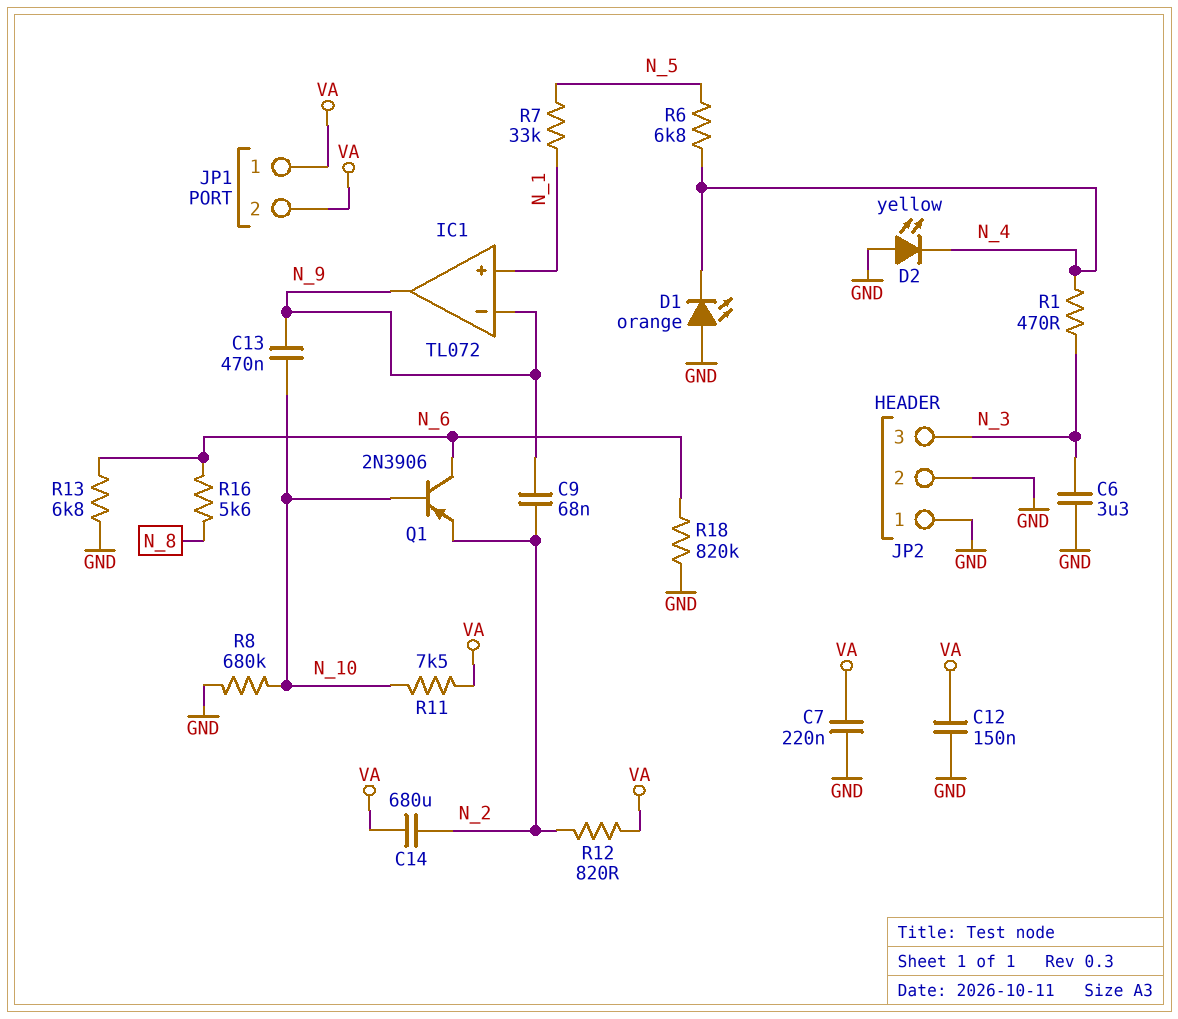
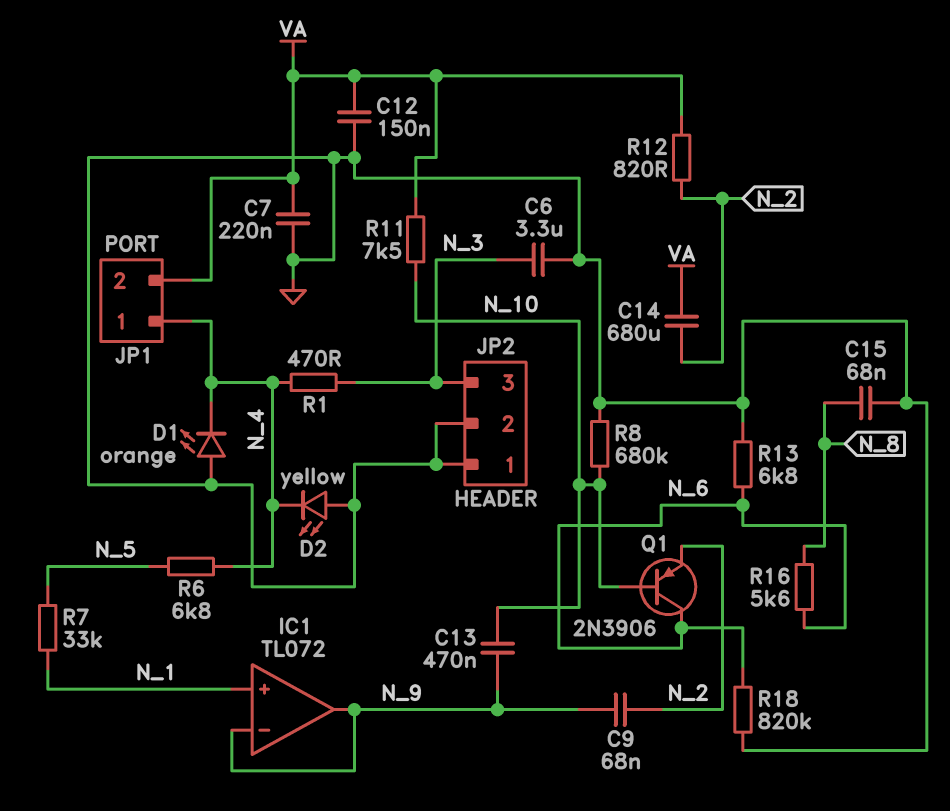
C15: none -> 68nF (GND, N_8)
JP1 pin 1: VA -> N_4

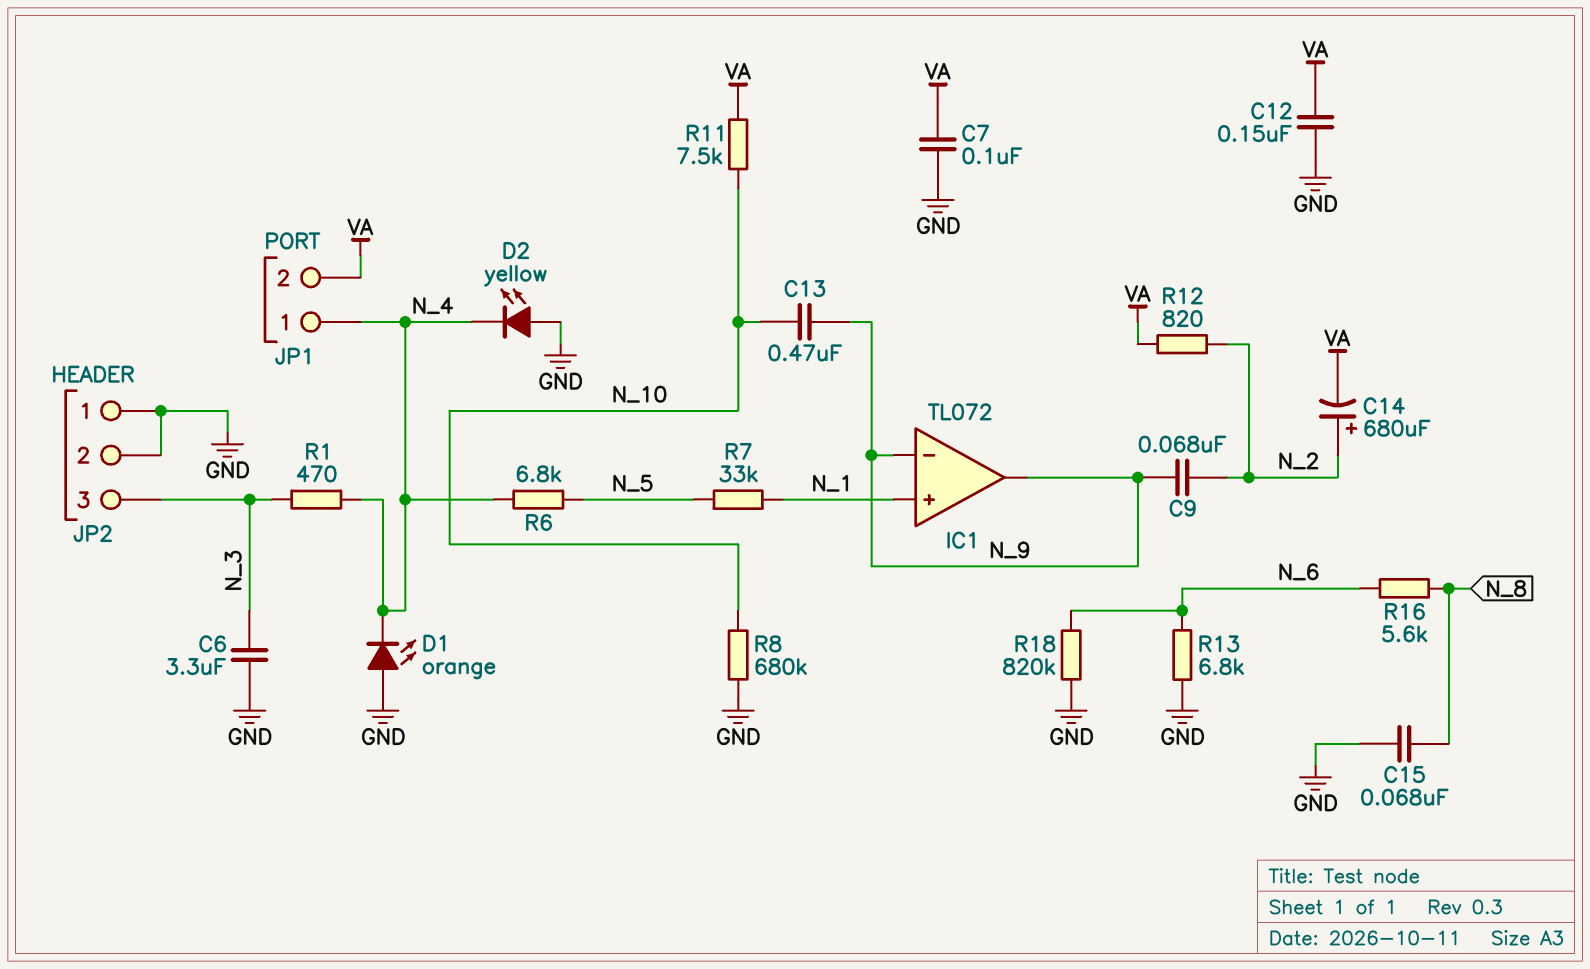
C7: 220nF (GND, VA) -> 100nF (GND, VA)
C14: 680uF (N_2, VA) -> 680uF (plus N_2, minus VA)
Q1: PNP 2N3906 (B N_10, C N_6, E N_2) -> none

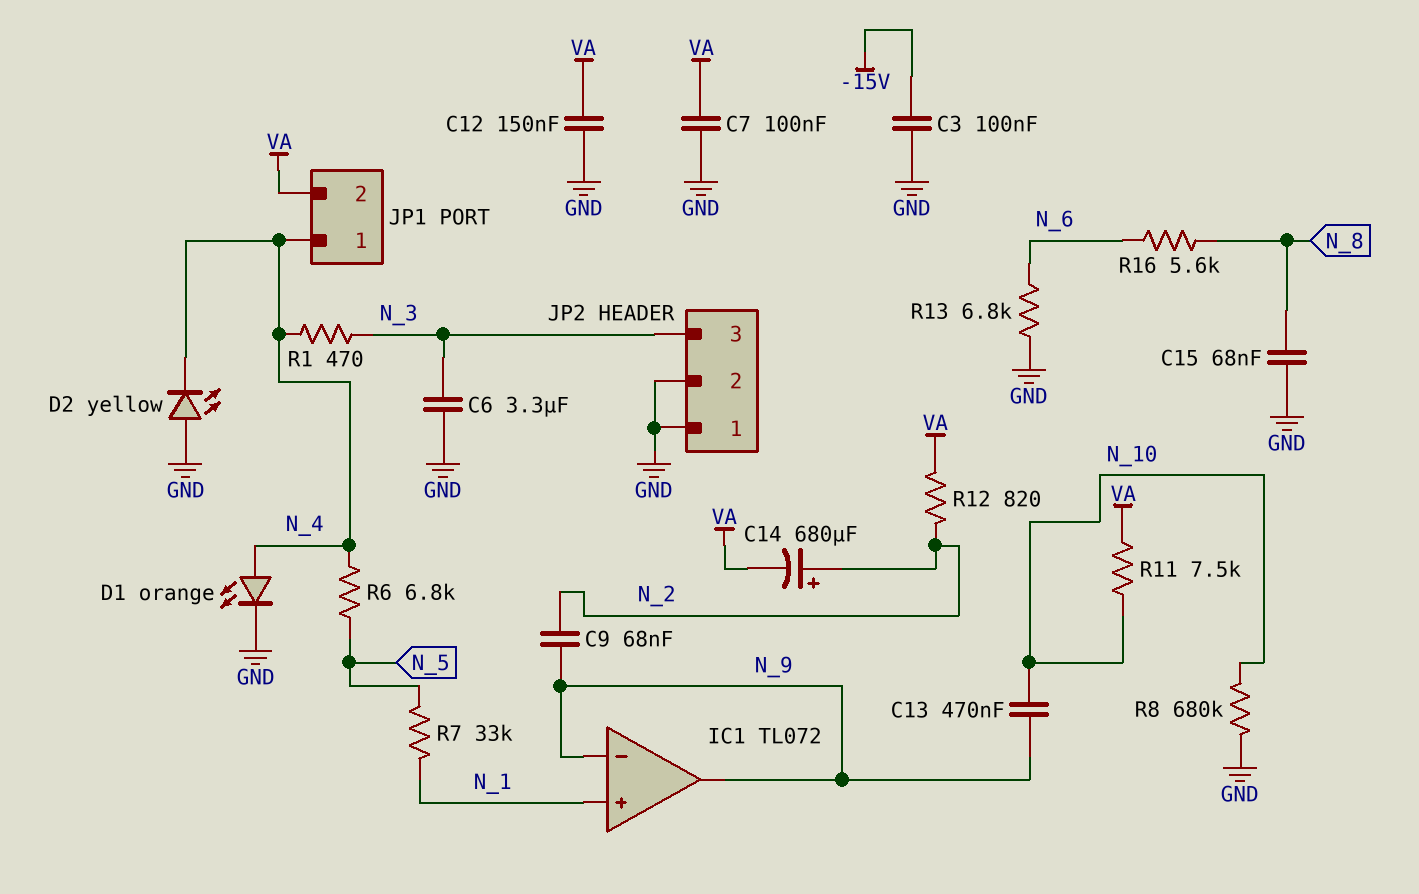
C3: none -> 100nF (-15V, GND)
D1: LED orange (A GND, K N_4) -> LED orange (A N_4, K GND)
R18: 820k (GND, N_6) -> none

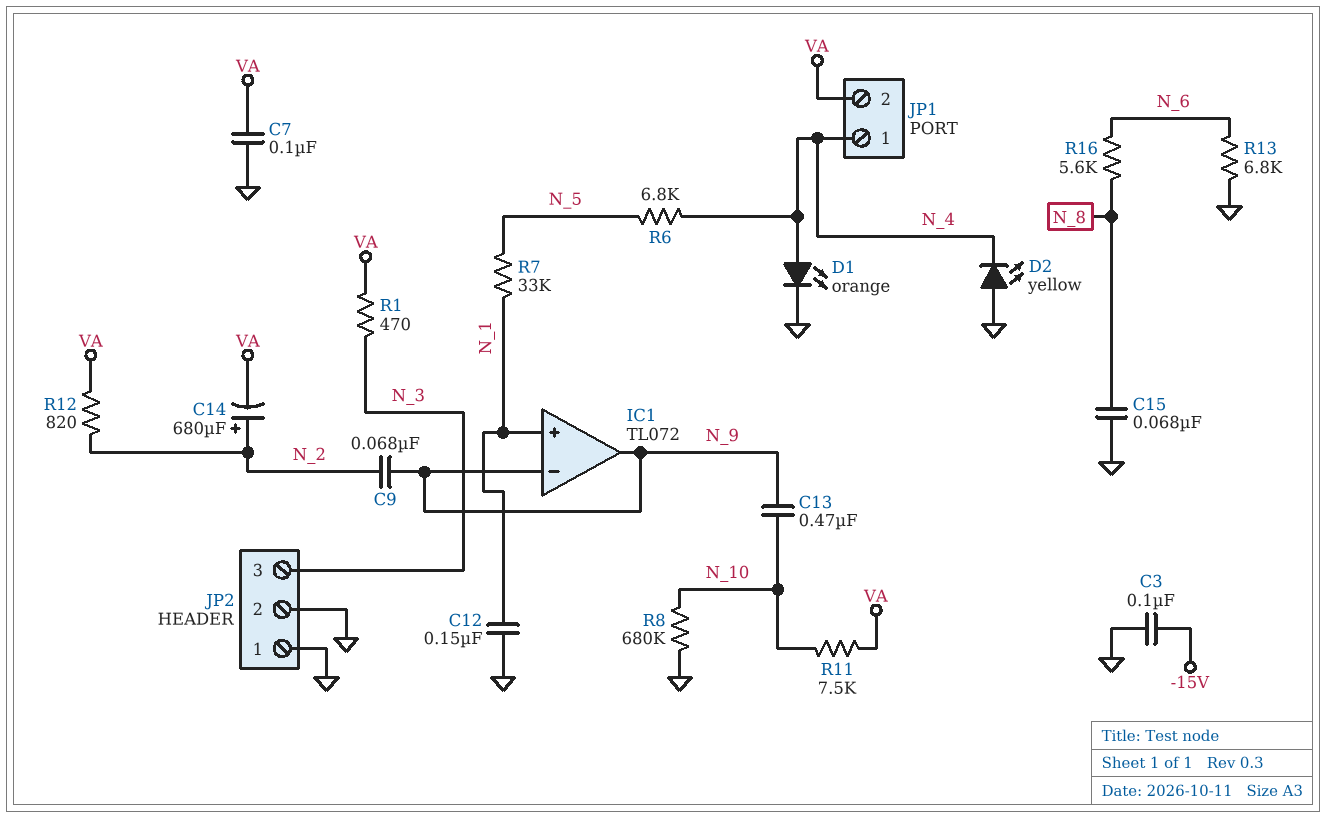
C6: 3.3uF (GND, N_3) -> none
C12: 150nF (GND, VA) -> 150nF (GND, N_1)
R1: 470 (N_3, N_4) -> 470 (N_3, VA)

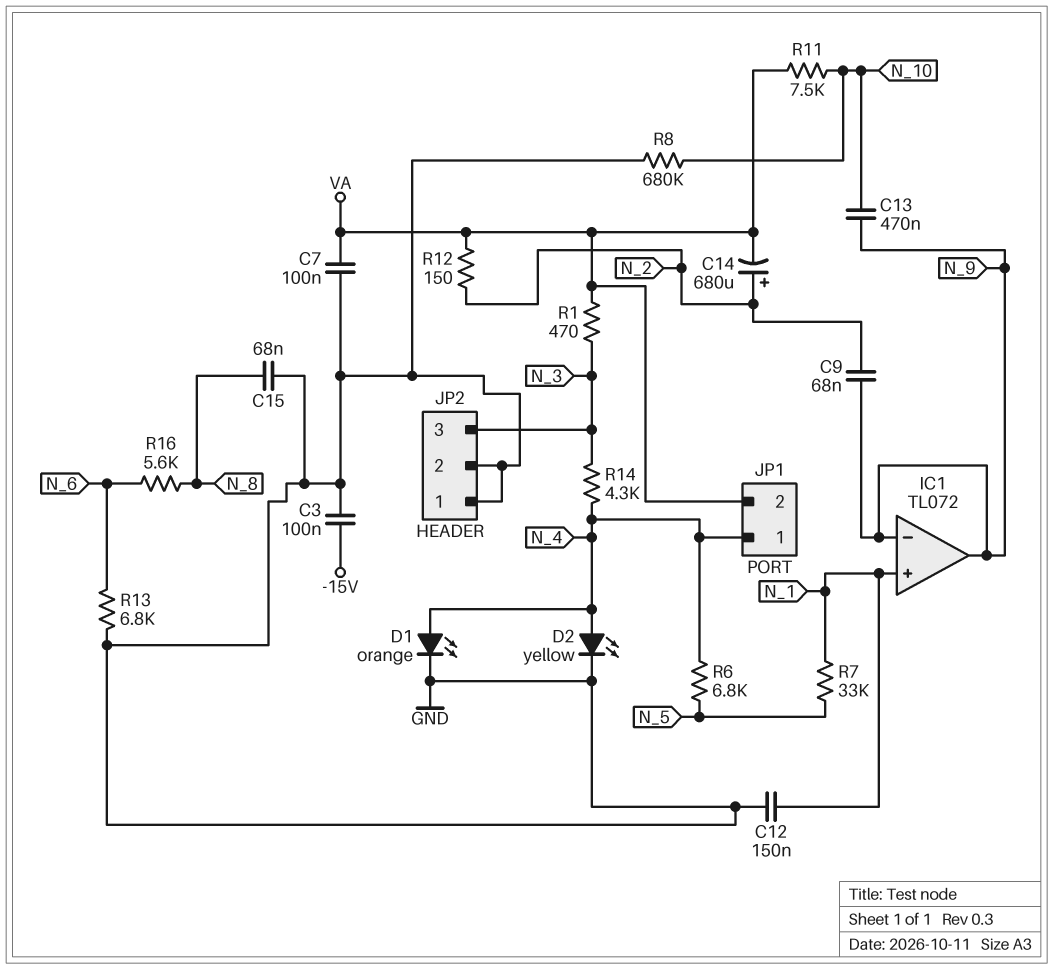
D2: LED yellow (A GND, K N_4) -> LED yellow (A N_4, K GND)
R12: 820 (N_2, VA) -> 150 (N_2, VA)
R14: none -> 4.3k (N_3, N_4)

